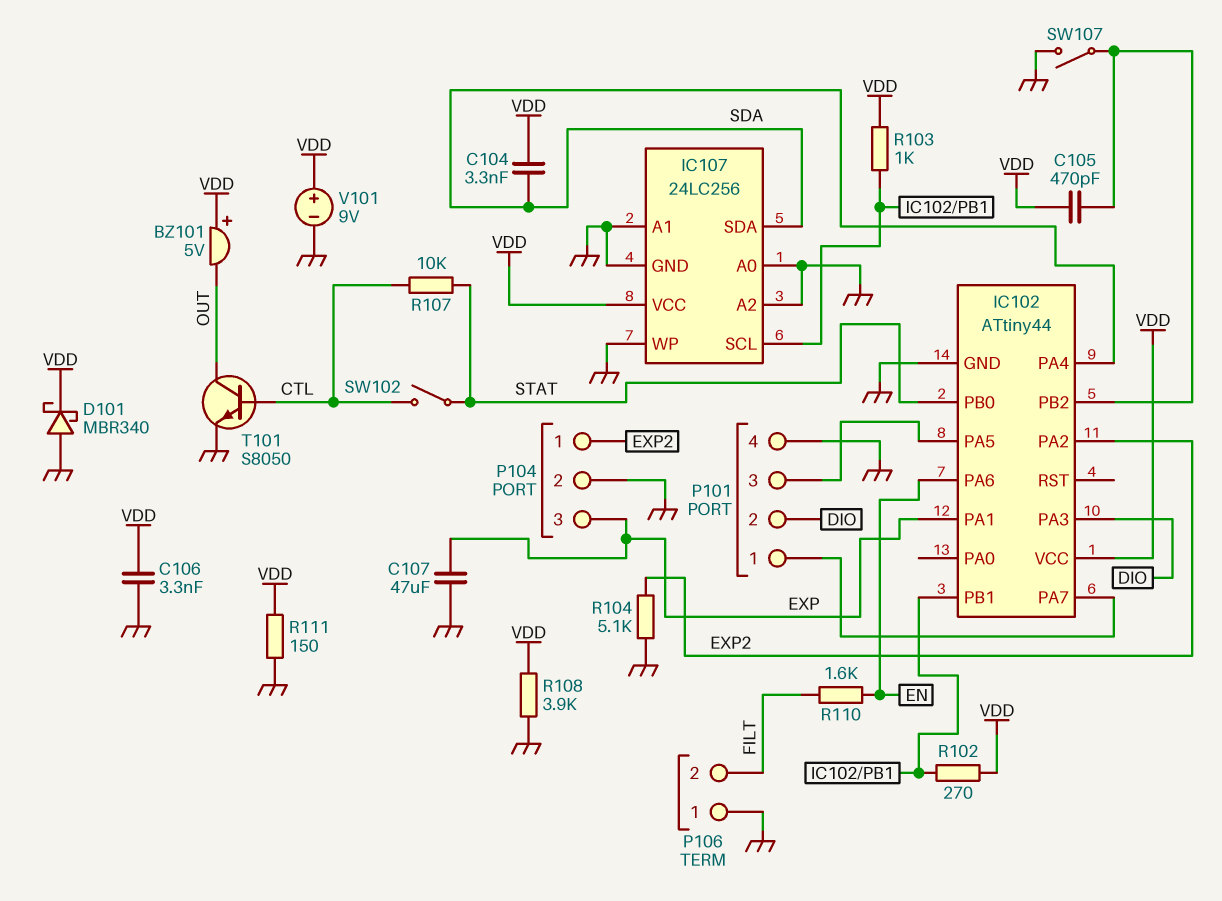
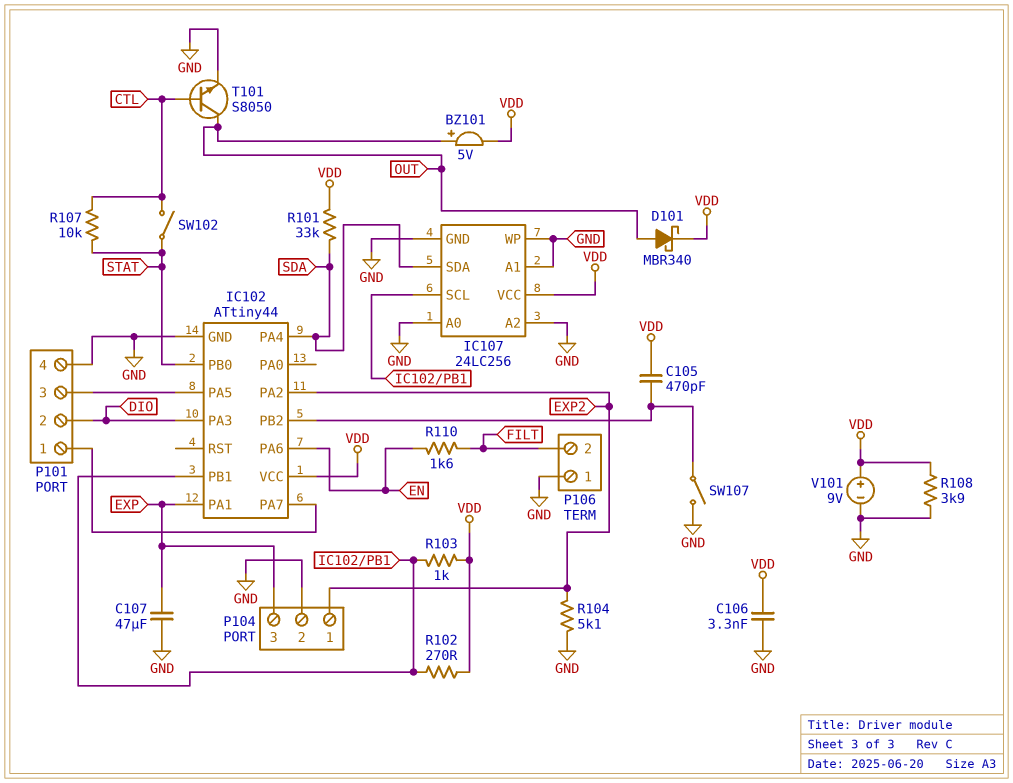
BZ101: buzzer 5V (plus VDD, minus OUT) -> buzzer 5V (plus OUT, minus VDD)
C104: 3.3nF (SDA, VDD) -> none
D101: schottky MBR340 (A GND, K VDD) -> schottky MBR340 (A OUT, K VDD)
R101: none -> 33k (SDA, VDD)
R111: 150 (GND, VDD) -> none

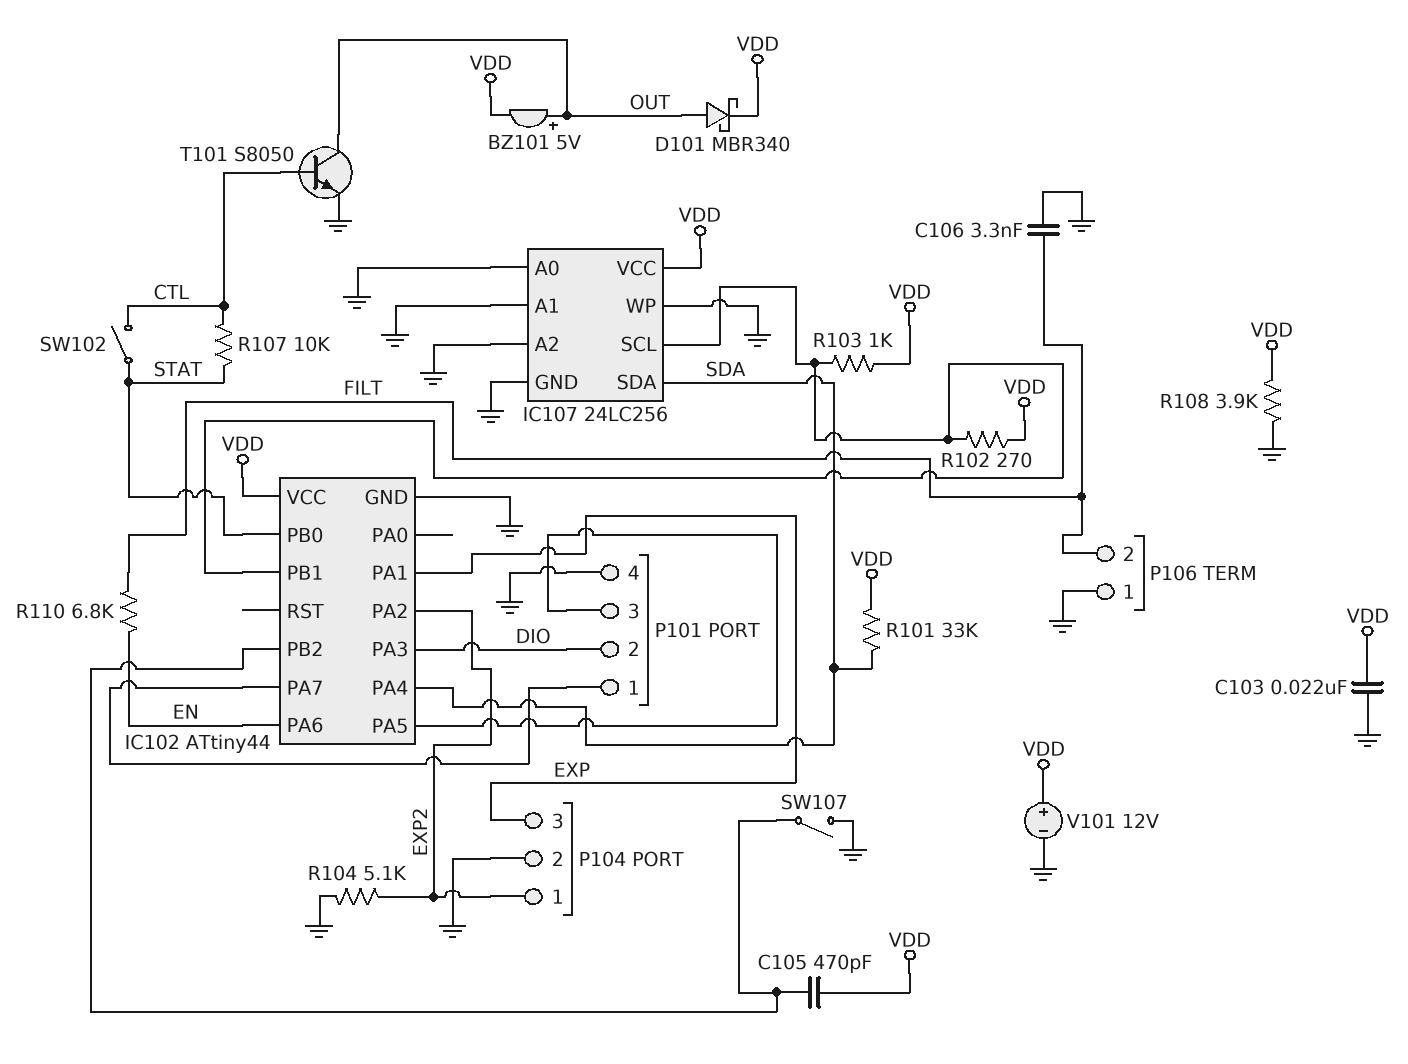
C103: none -> 22nF (GND, VDD)
C106: 3.3nF (GND, VDD) -> 3.3nF (FILT, GND)
C107: 47uF (EXP, GND) -> none
R110: 1.6k (EN, FILT) -> 6.8k (EN, FILT)
V101: 9V (plus VDD, minus GND) -> 12V (plus VDD, minus GND)

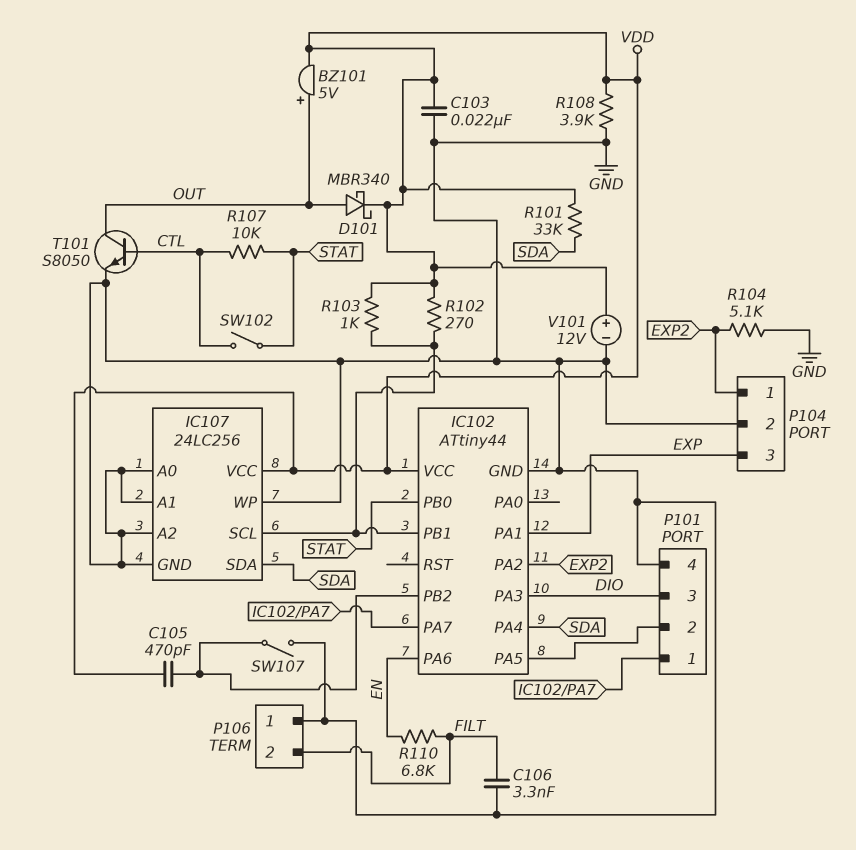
P101 pin 2: DIO -> IC102/PA5
P101 pin 3: IC102/PA5 -> DIO

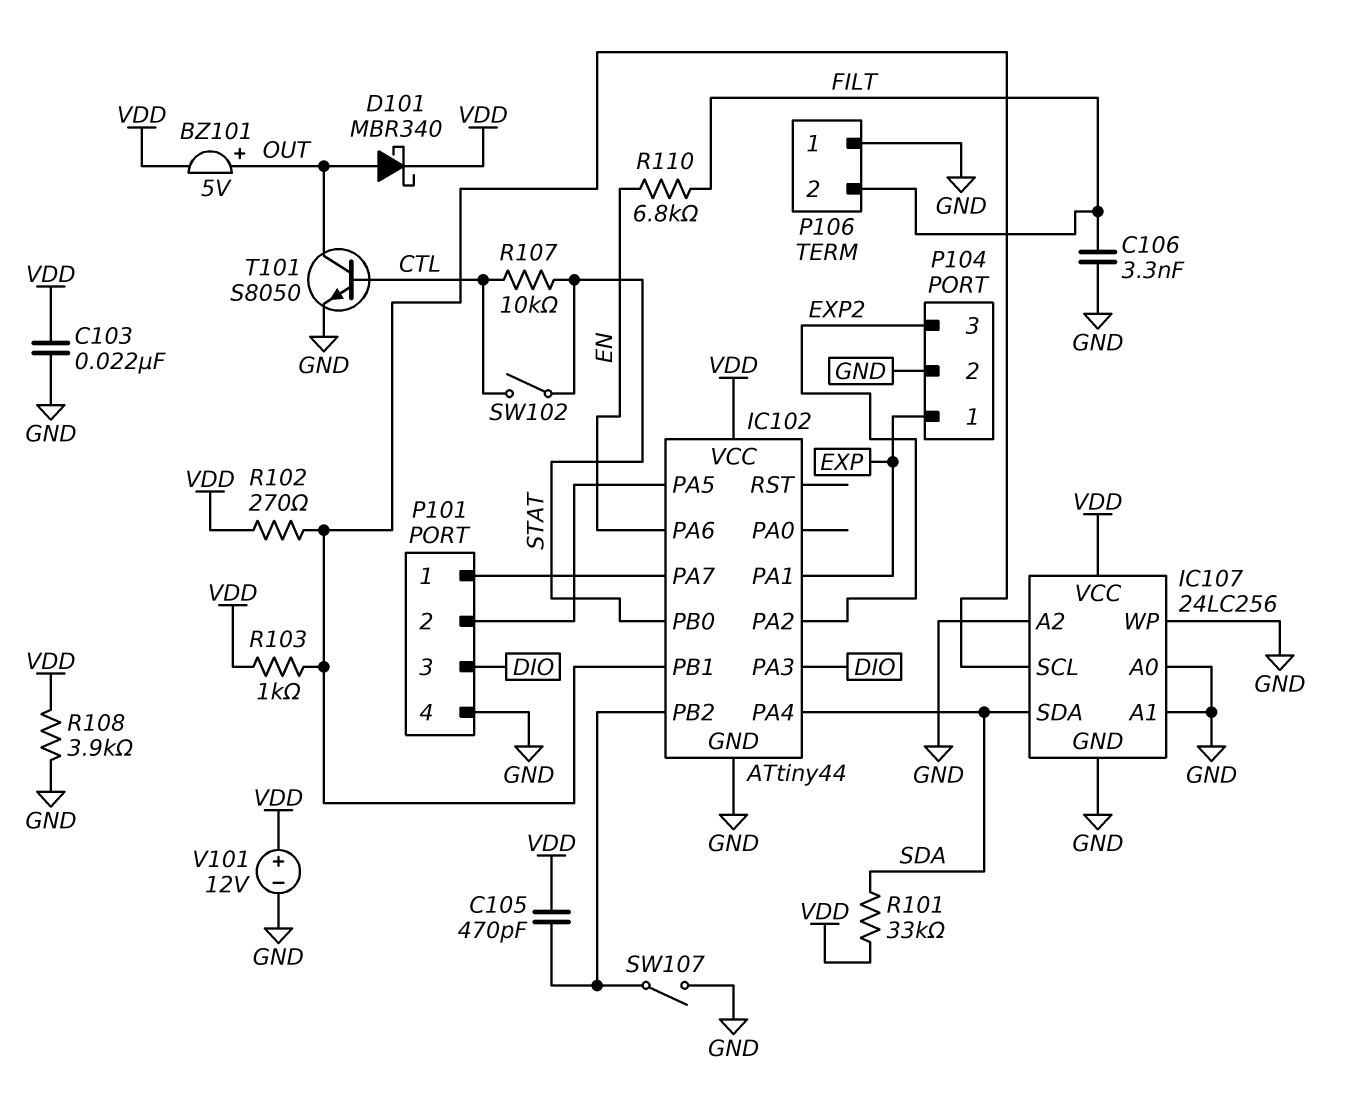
P104 pin 1: EXP2 -> EXP
P104 pin 3: EXP -> EXP2
R104: 5.1k (EXP2, GND) -> none

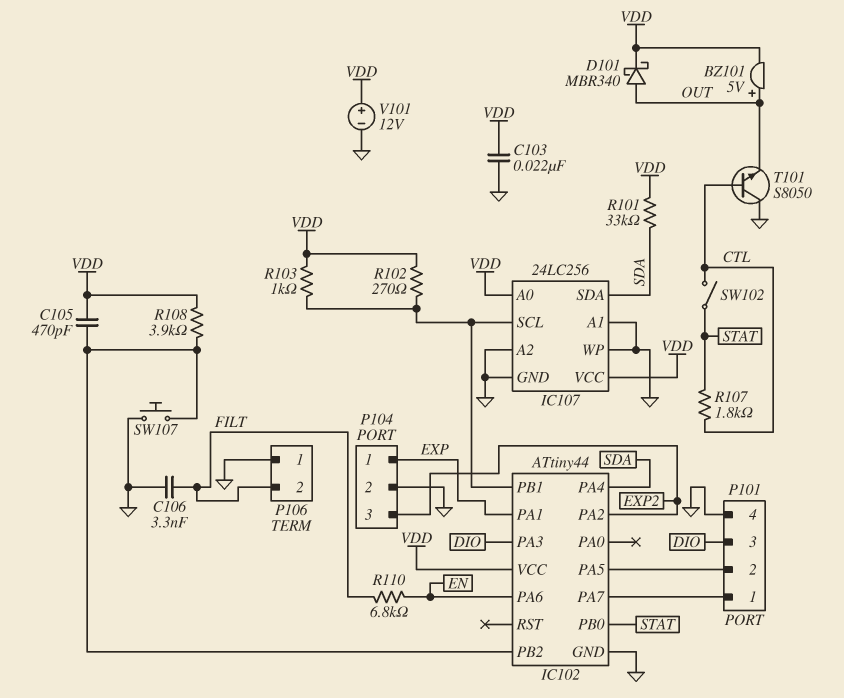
IC107 pin A0: GND -> VDD
R107: 10k (CTL, STAT) -> 1.8k (CTL, STAT)
R108: 3.9k (GND, VDD) -> 3.9k (IC102/PB2, VDD)
SW107: switch (GND, IC102/PB2) -> button (GND, IC102/PB2)
T101: NPN S8050 (B CTL, C OUT, E GND) -> NPN S8050 (B CTL, C GND, E OUT)

